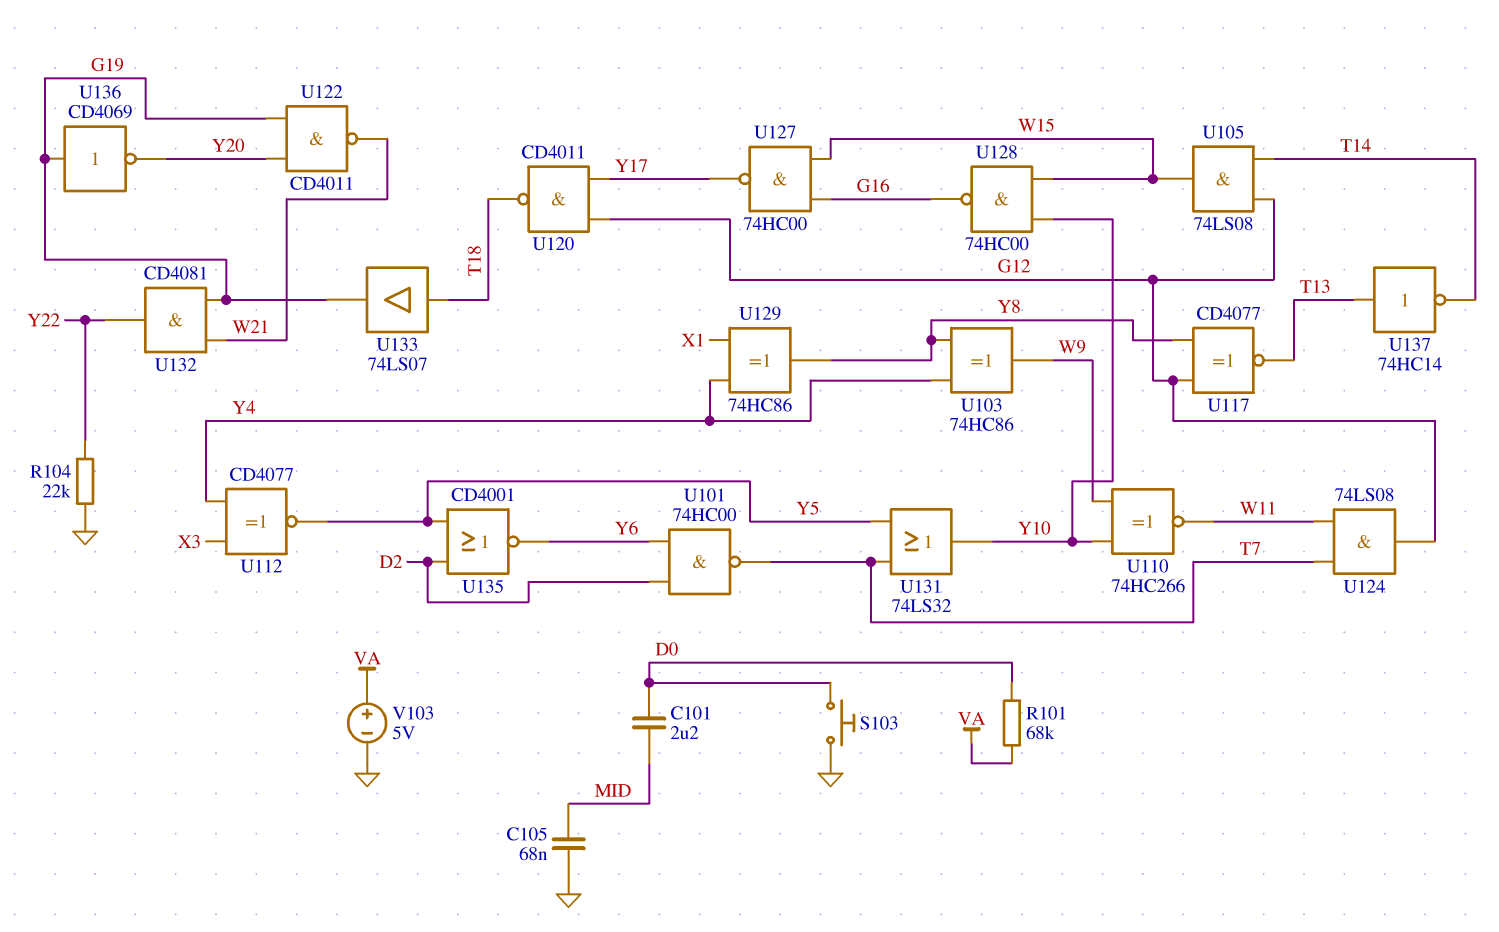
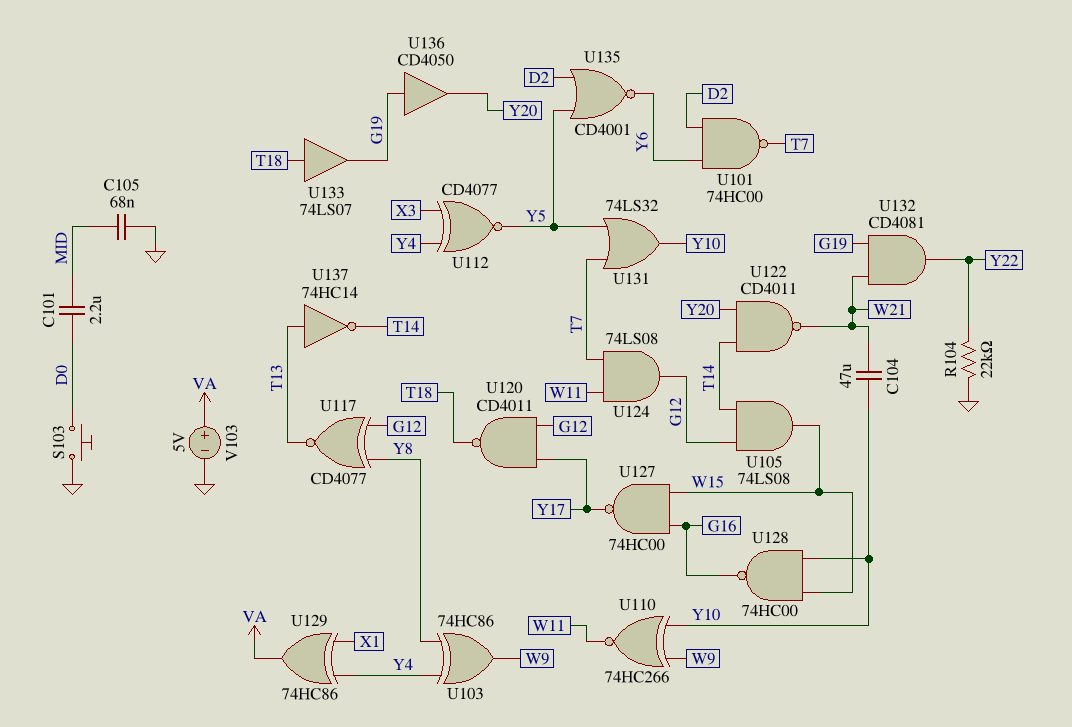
C104: none -> 47uF (W21, Y10)
R101: 68k (D0, VA) -> none
U122: NAND CD4011 (in G19, in Y20, out W21) -> NAND CD4011 (in T14, in Y20, out W21)
U129: XOR 74HC86 (in X1, in Y4, out Y8) -> XOR 74HC86 (in X1, in Y4, out VA)
U136: NOT CD4069 (in G19, out Y20) -> buffer CD4050 (in G19, out Y20)

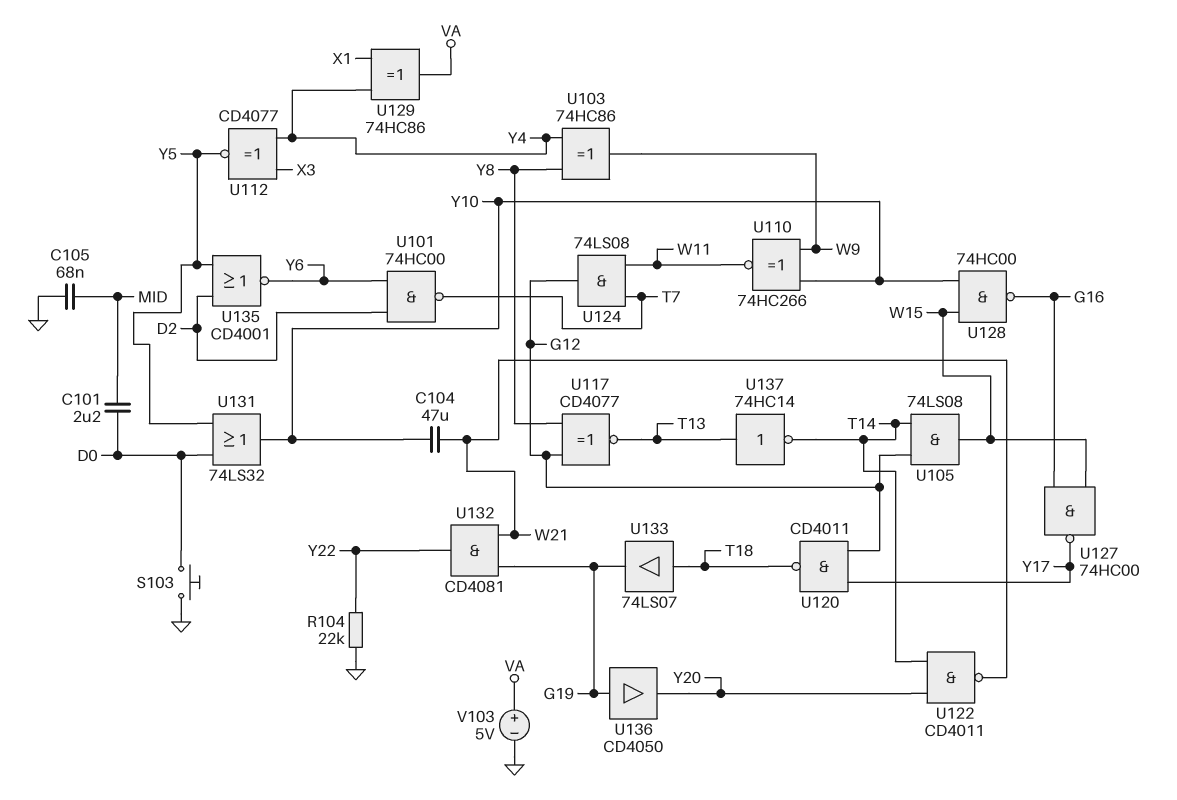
U131: OR 74LS32 (in T7, in Y5, out Y10) -> OR 74LS32 (in D0, in Y5, out Y10)

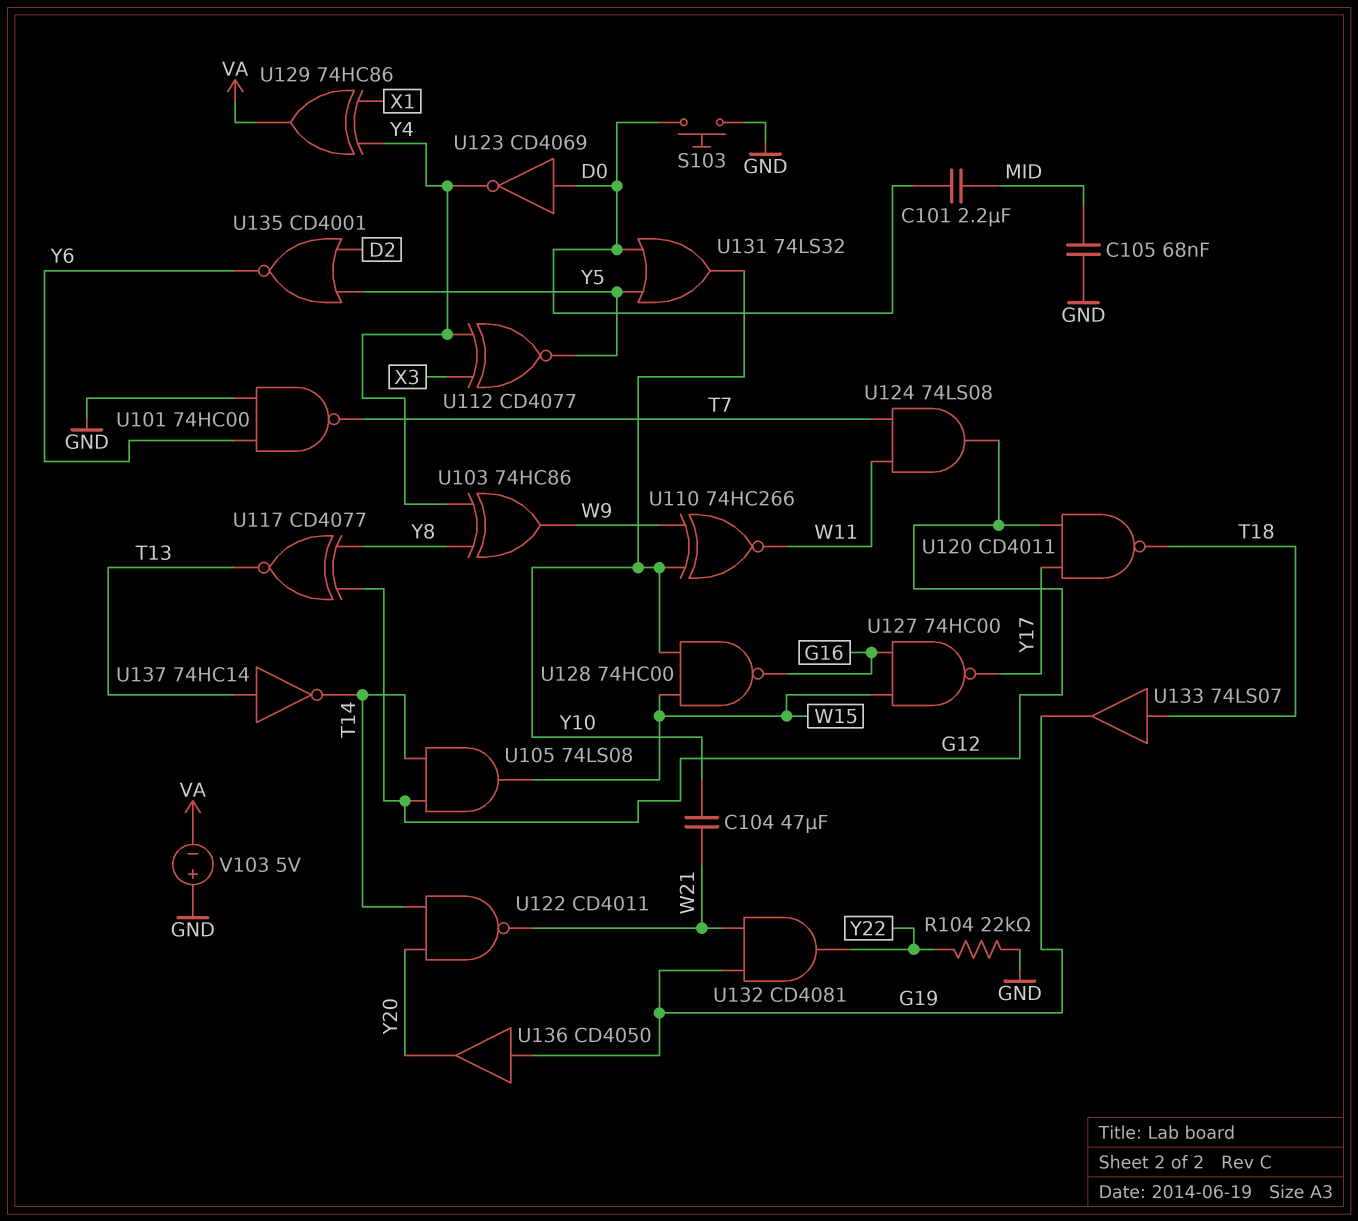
U101: NAND 74HC00 (in D2, in Y6, out T7) -> NAND 74HC00 (in GND, in Y6, out T7)
U123: none -> NOT CD4069 (in D0, out Y4)
V103: 5V (plus VA, minus GND) -> 5V (plus GND, minus VA)

